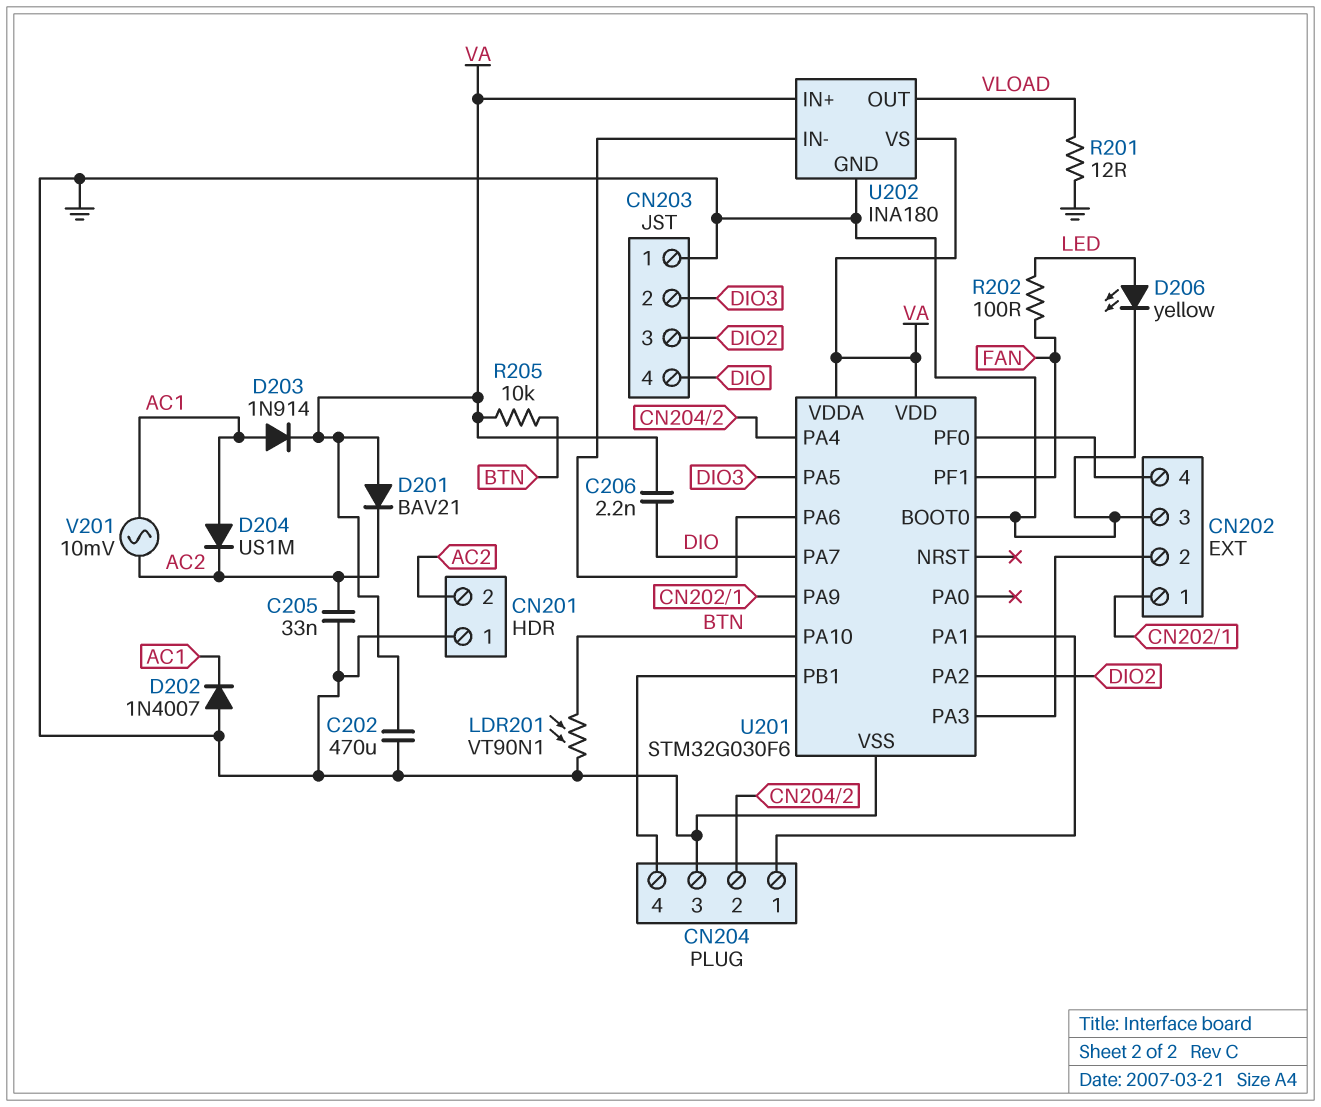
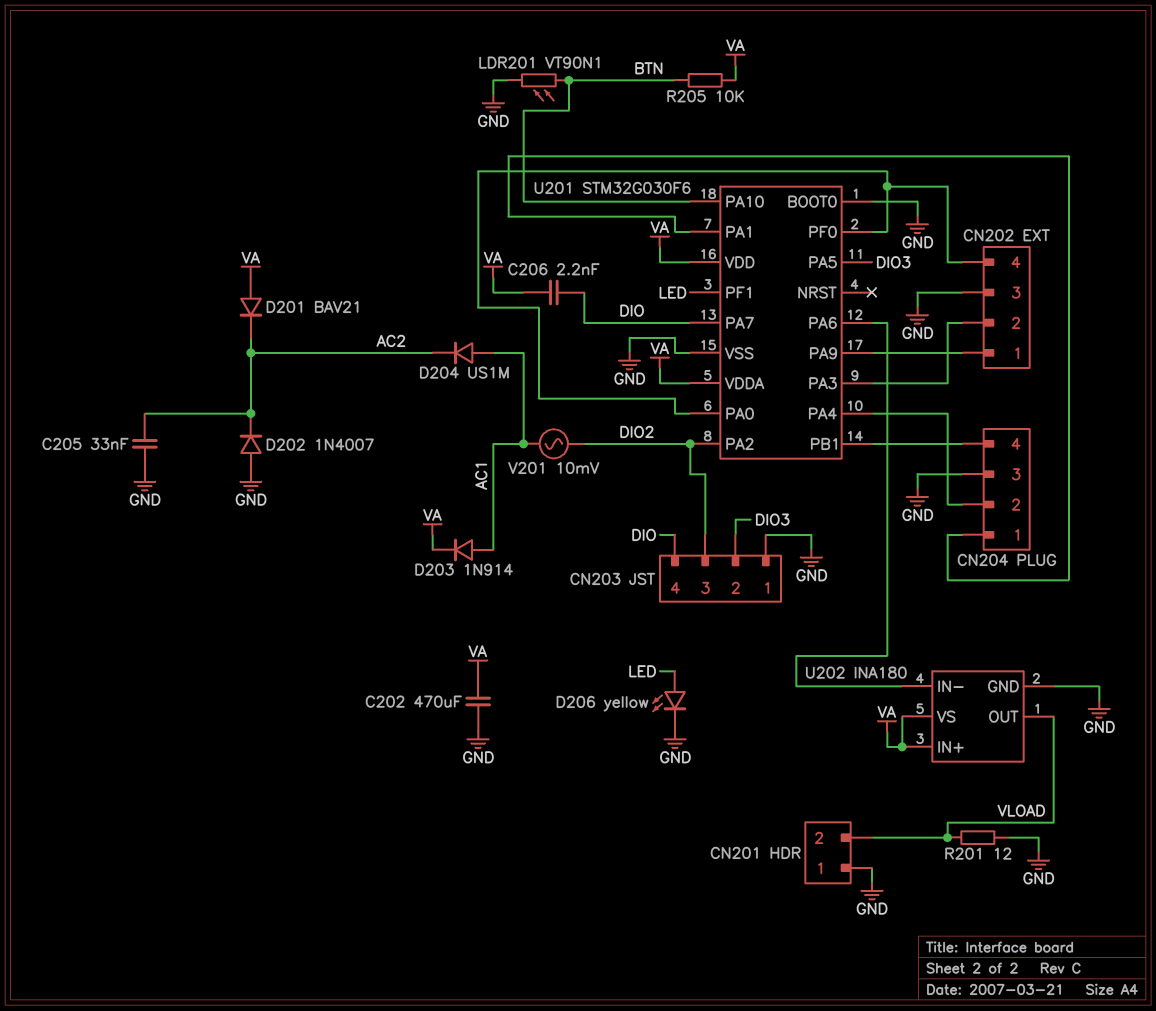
CN201 pin 2: AC2 -> VLOAD
D202: diode 1N4007 (A GND, K AC1) -> diode 1N4007 (A GND, K AC2)
R202: 100 (FAN, LED) -> none
U201 pin PA0: none -> CN202/4
U201 pin PF1: FAN -> LED
V201: AC 10mV (AC1, AC2) -> AC 10mV (AC1, DIO2)

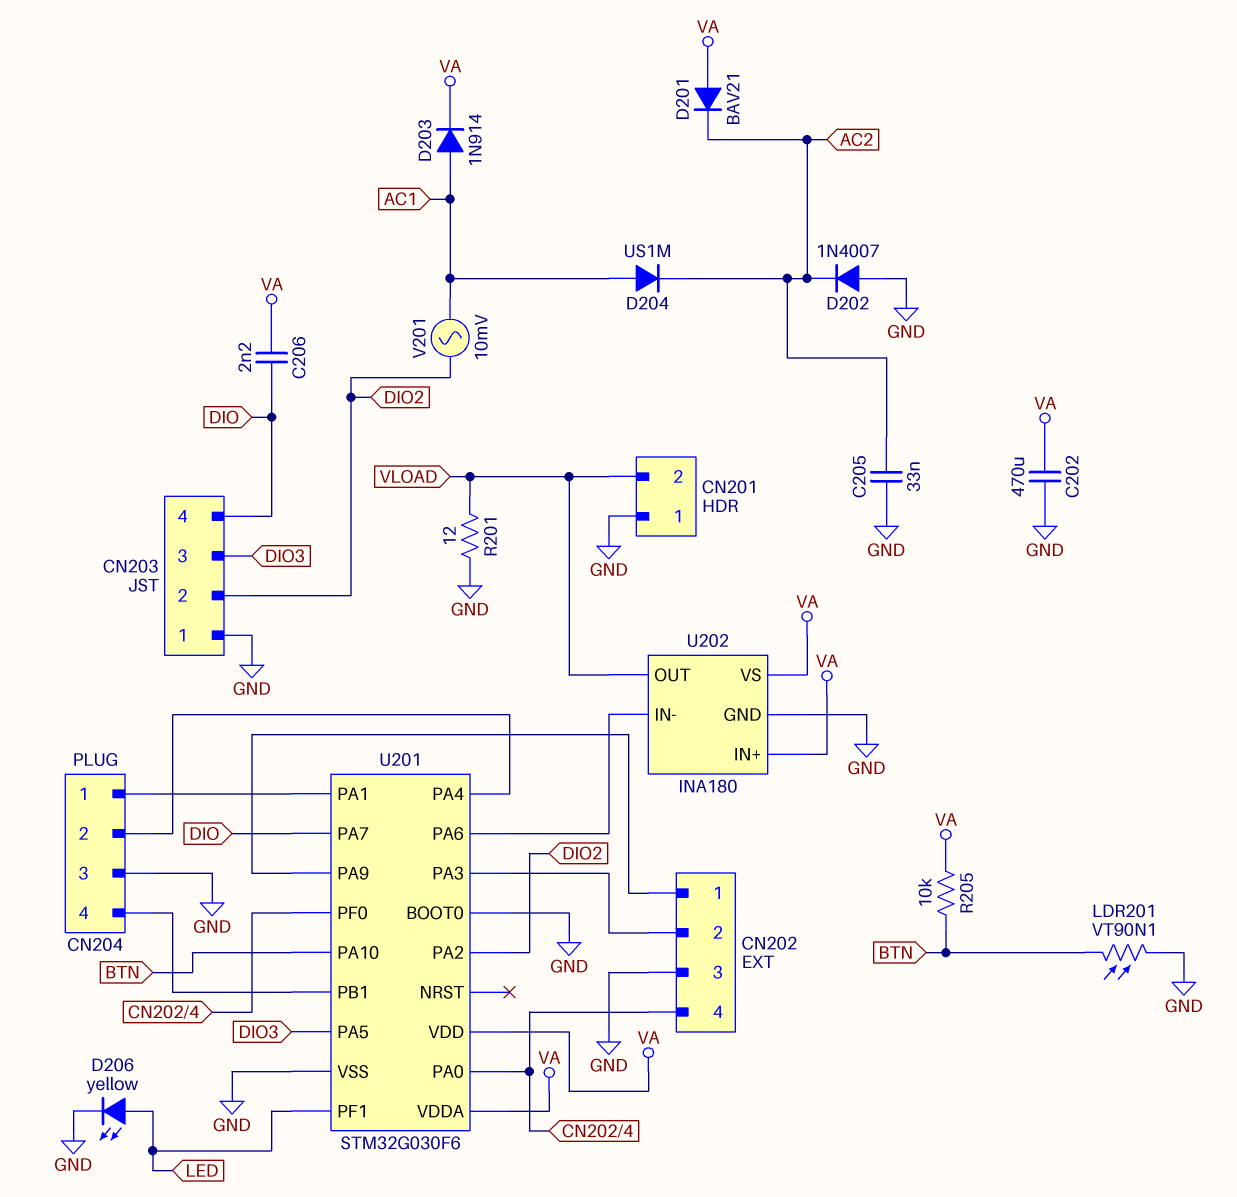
CN203 pin 2: DIO3 -> DIO2
CN203 pin 3: DIO2 -> DIO3

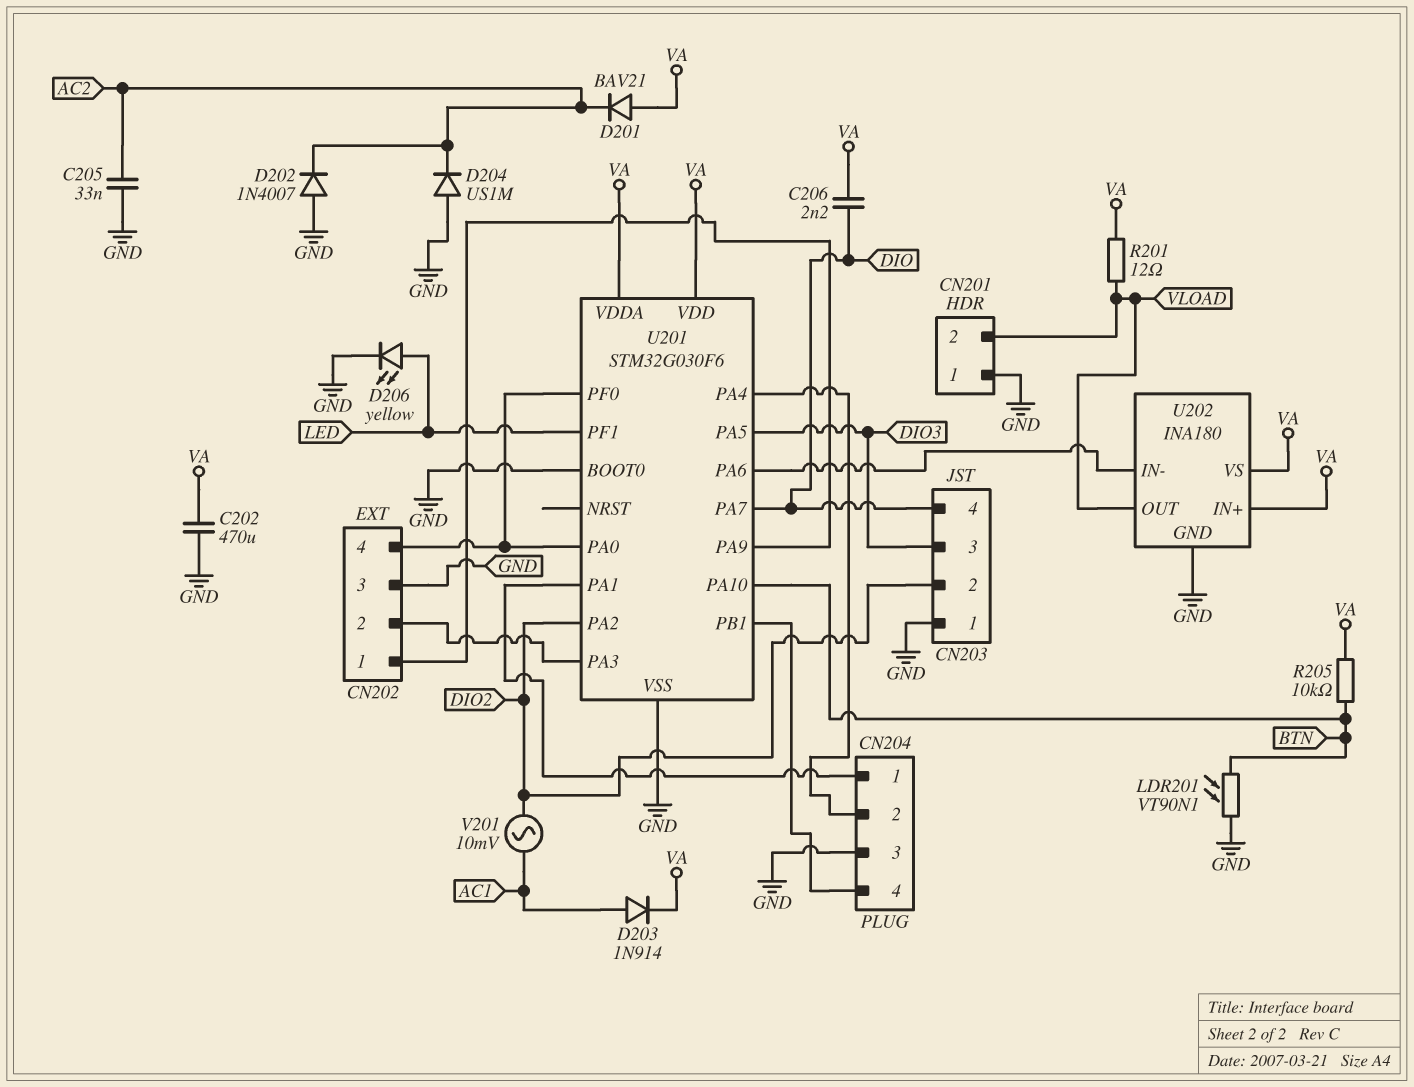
D204: diode US1M (A AC1, K AC2) -> diode US1M (A GND, K AC2)
R201: 12 (GND, VLOAD) -> 12 (VA, VLOAD)

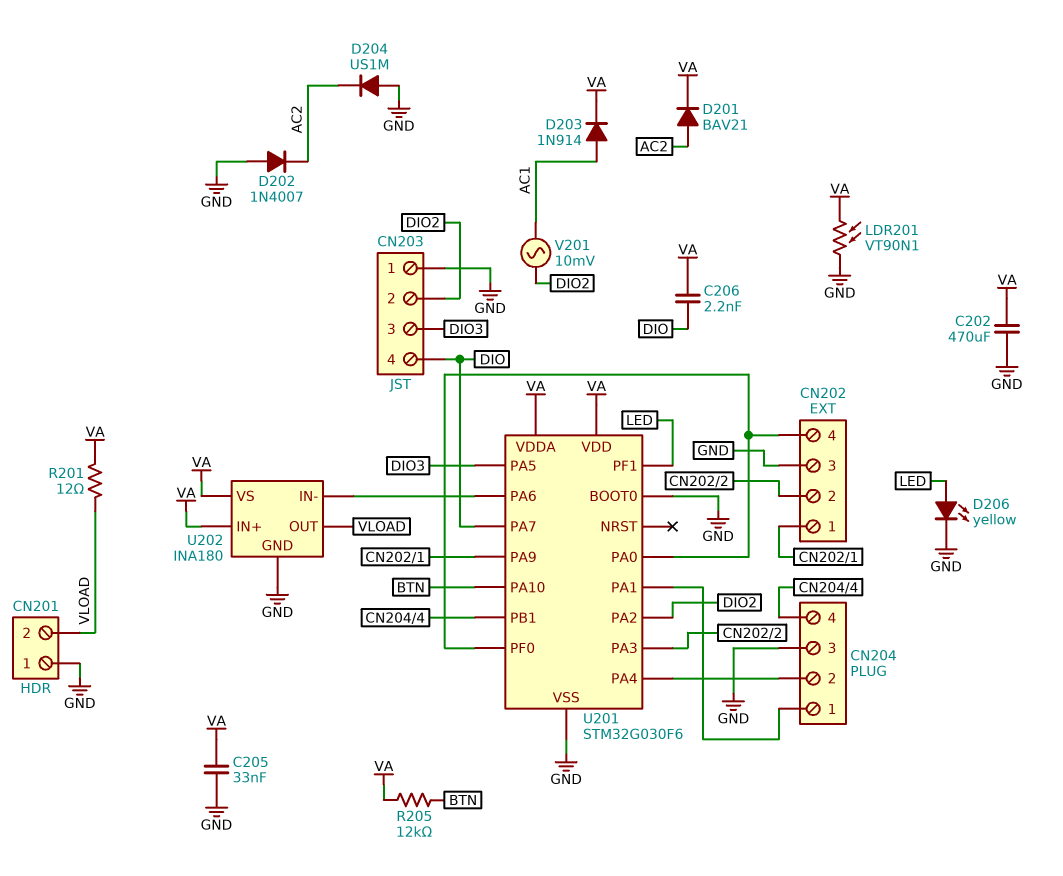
C205: 33nF (AC2, GND) -> 33nF (GND, VA)
D201: diode BAV21 (A VA, K AC2) -> diode BAV21 (A AC2, K VA)
LDR201: VT90N1 (BTN, GND) -> VT90N1 (GND, VA)
R205: 10k (BTN, VA) -> 12k (BTN, VA)

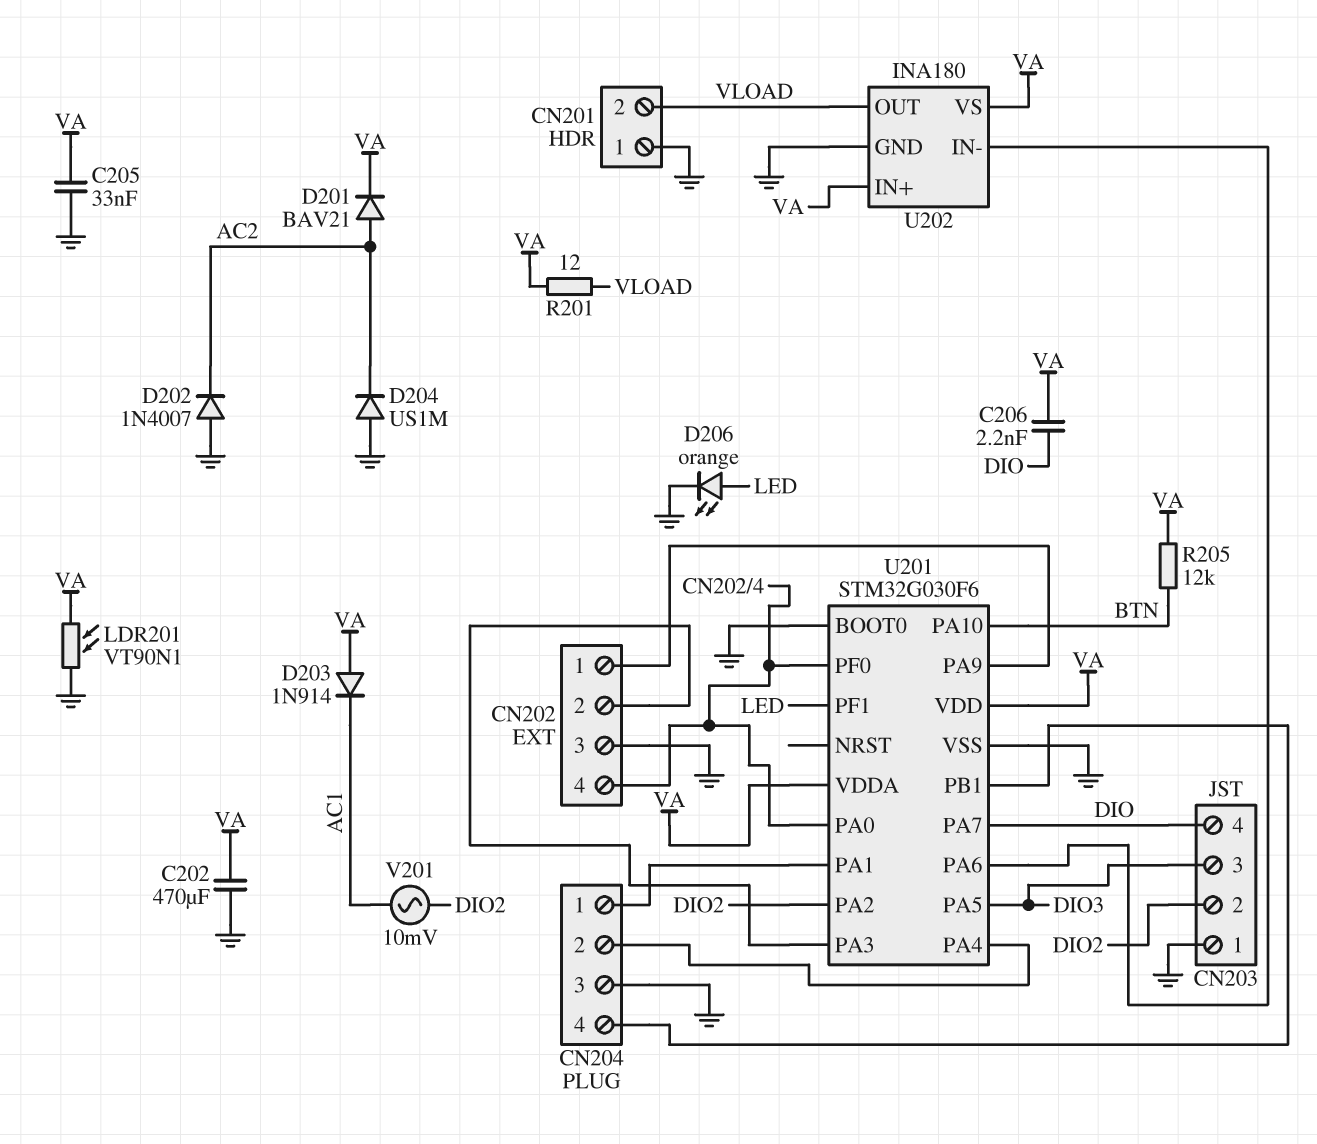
D203: diode 1N914 (A AC1, K VA) -> diode 1N914 (A VA, K AC1)
D206: LED yellow (A LED, K GND) -> LED orange (A LED, K GND)

